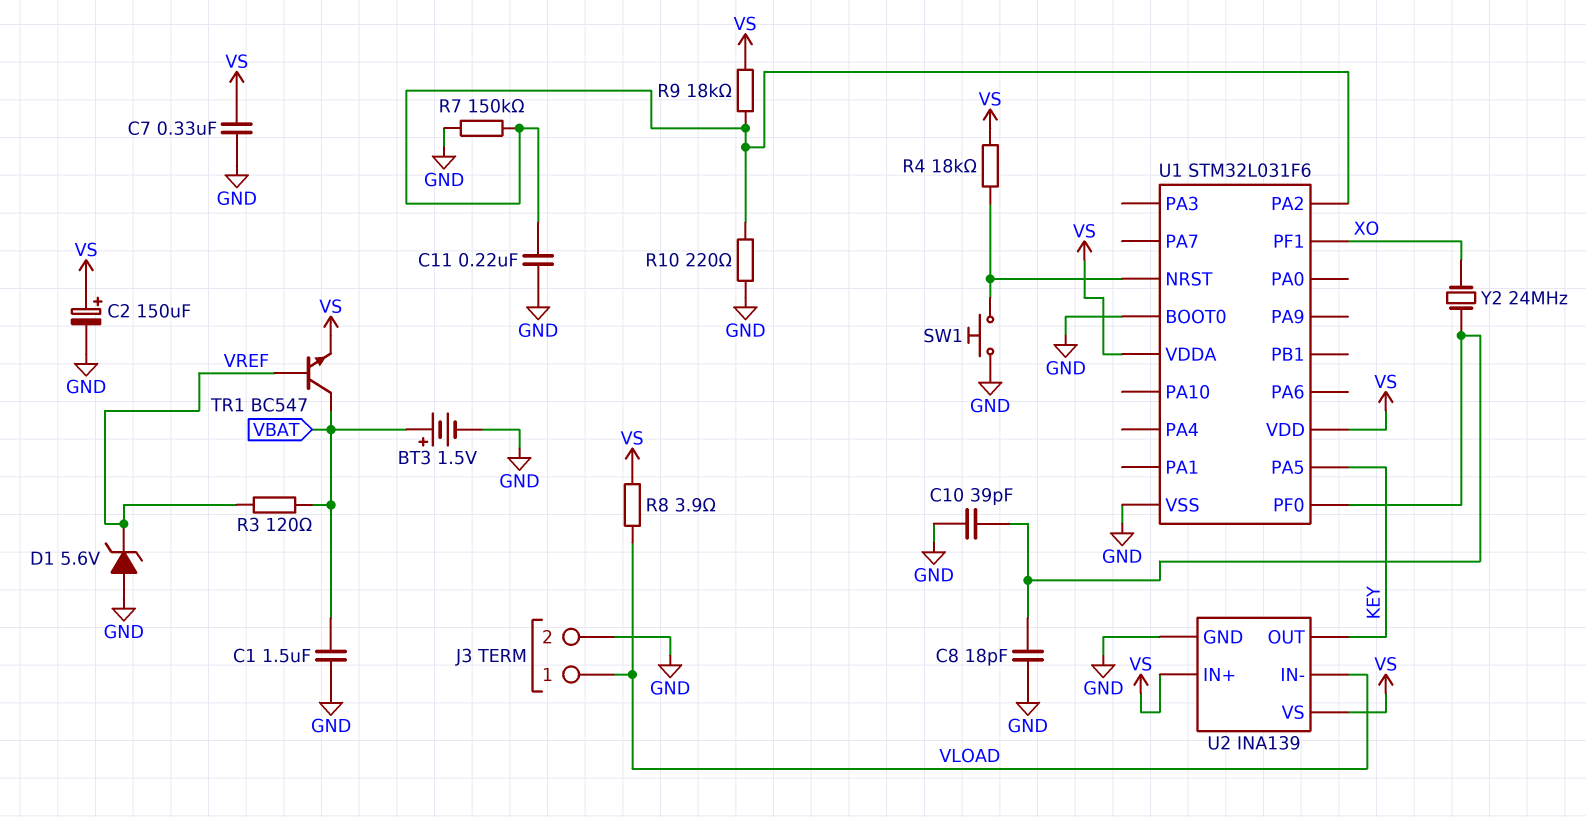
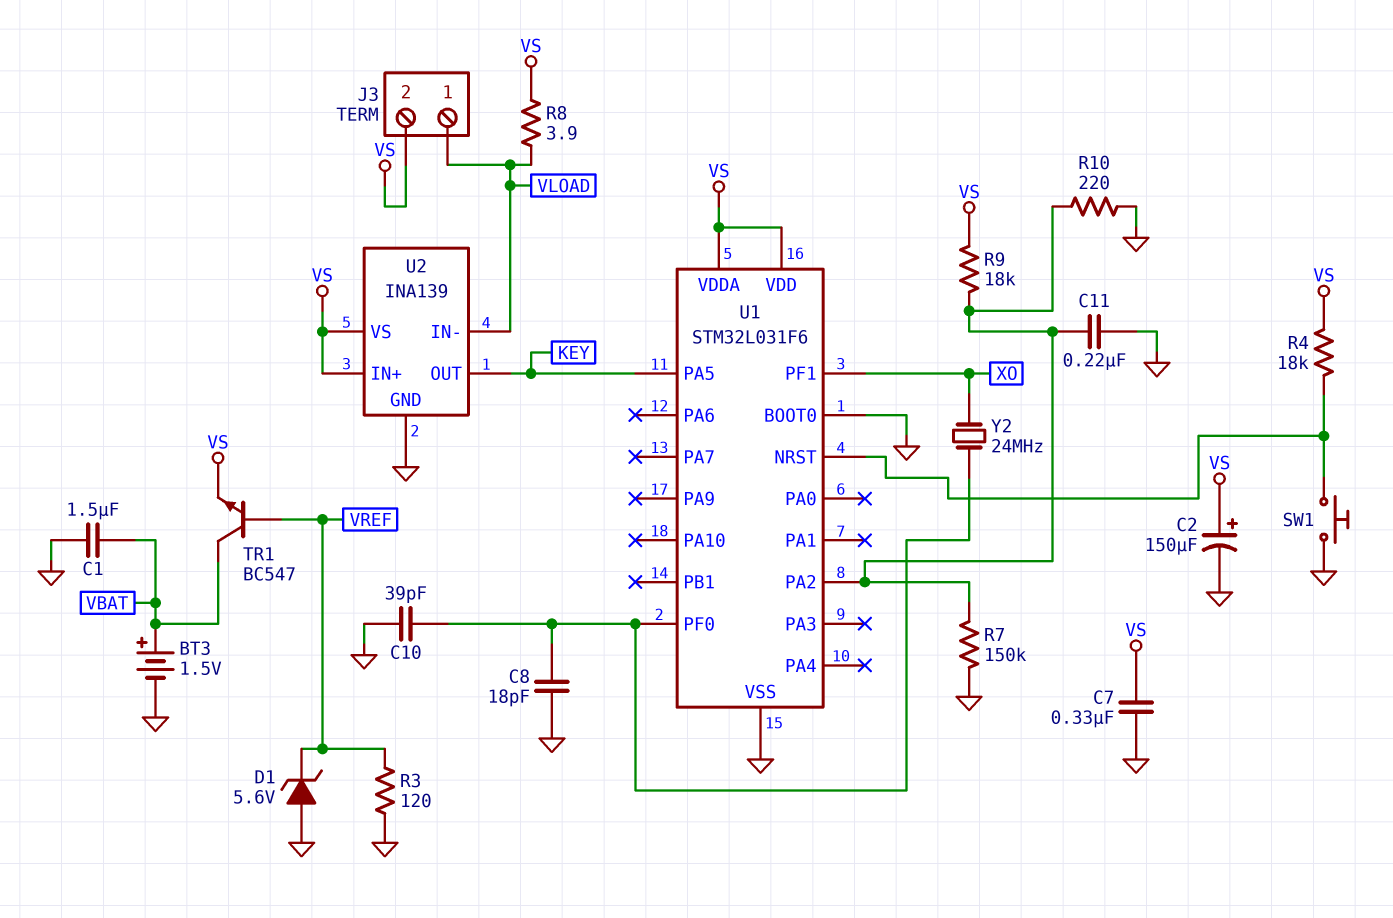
J3 pin 2: GND -> VS
R3: 120 (VBAT, VREF) -> 120 (GND, VREF)

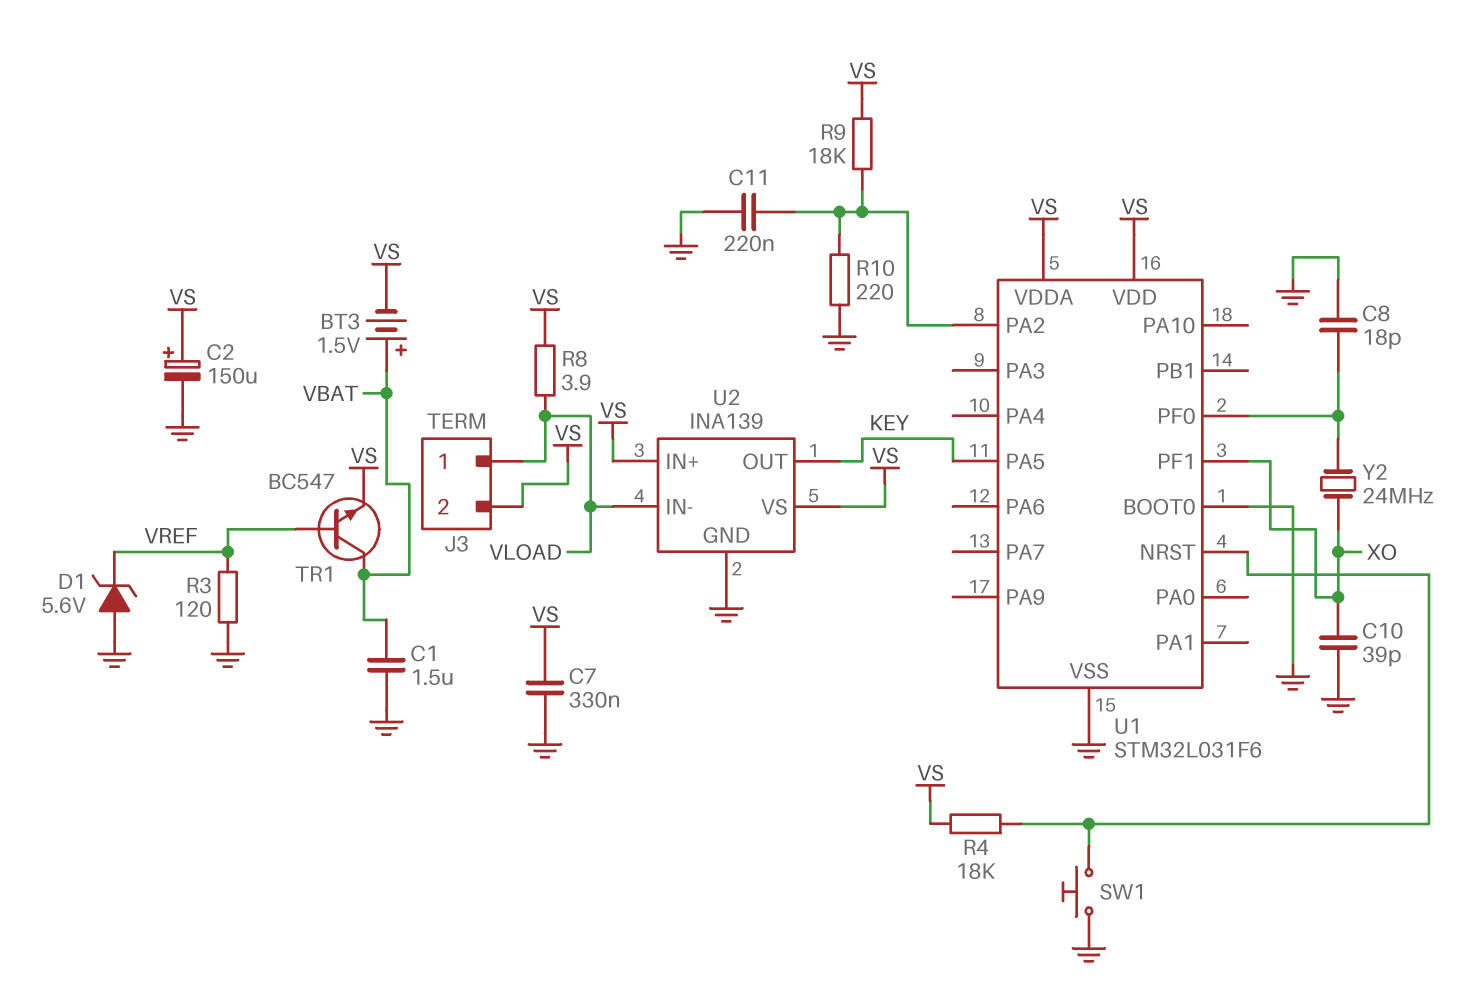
BT3: 1.5V (plus VBAT, minus GND) -> 1.5V (plus VBAT, minus VS)
C10: 39pF (GND, U1/PF0) -> 39pF (GND, XO)
R7: 150k (GND, U1/PA2) -> none

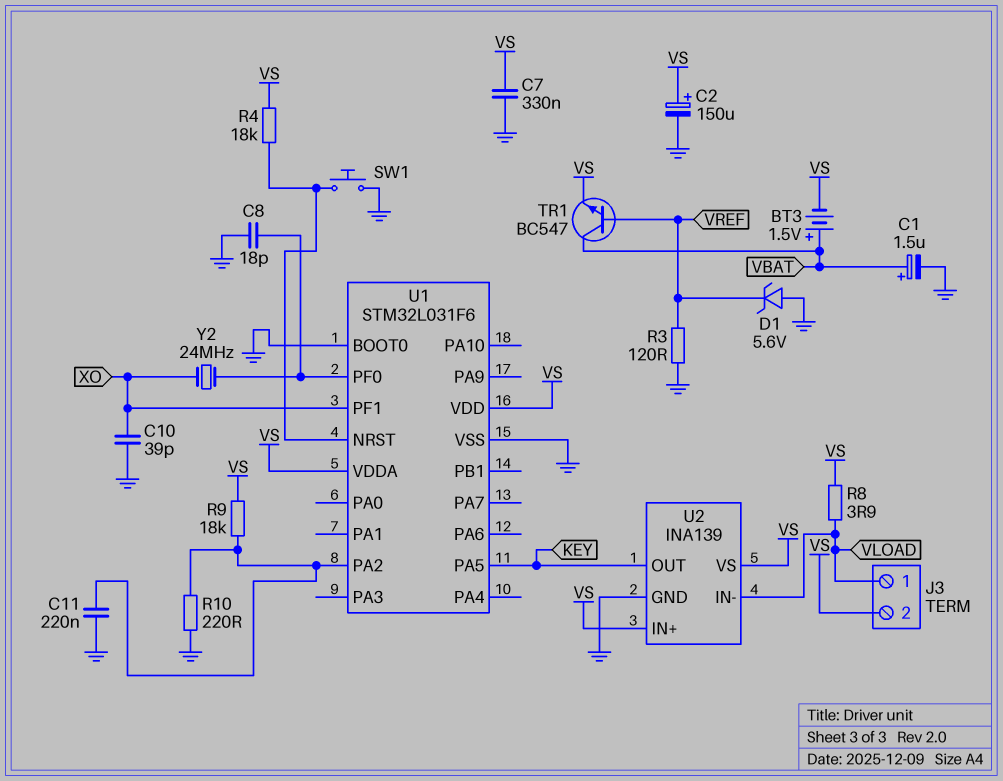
C1: 1.5uF (GND, VBAT) -> 1.5uF (plus VBAT, minus GND)

